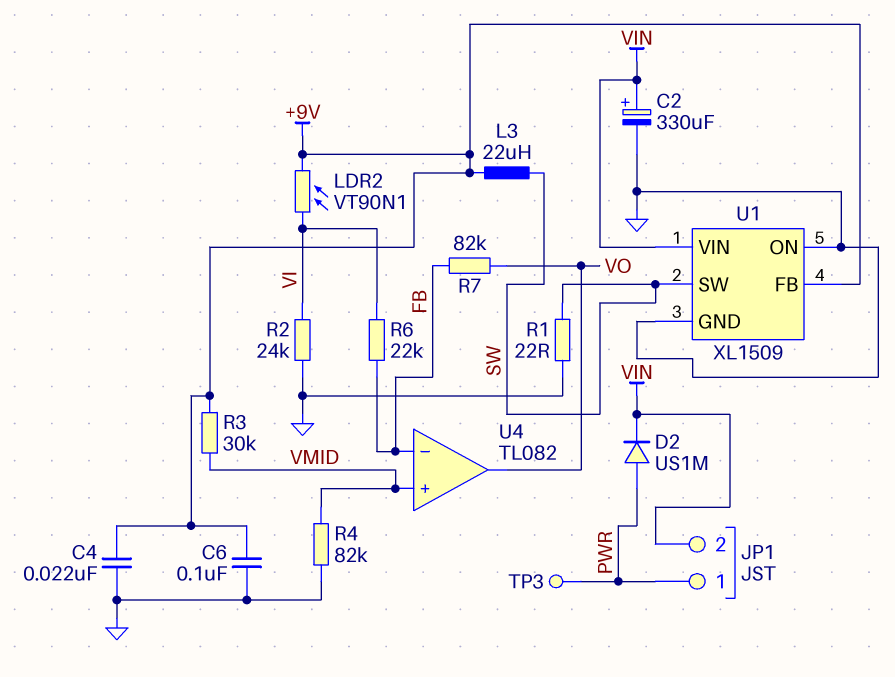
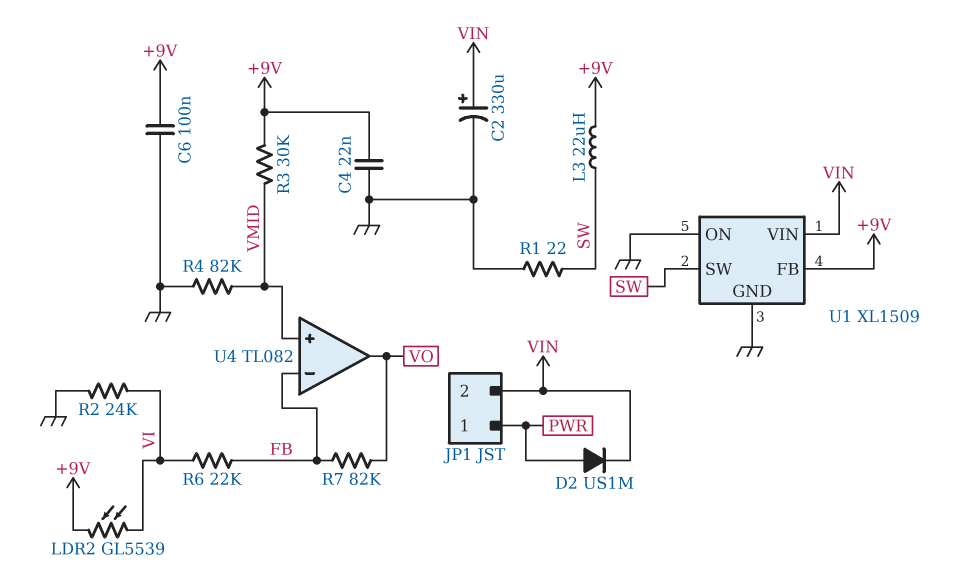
LDR2: VT90N1 (+9V, VI) -> GL5539 (+9V, VI)
TP3: test point (PWR) -> none

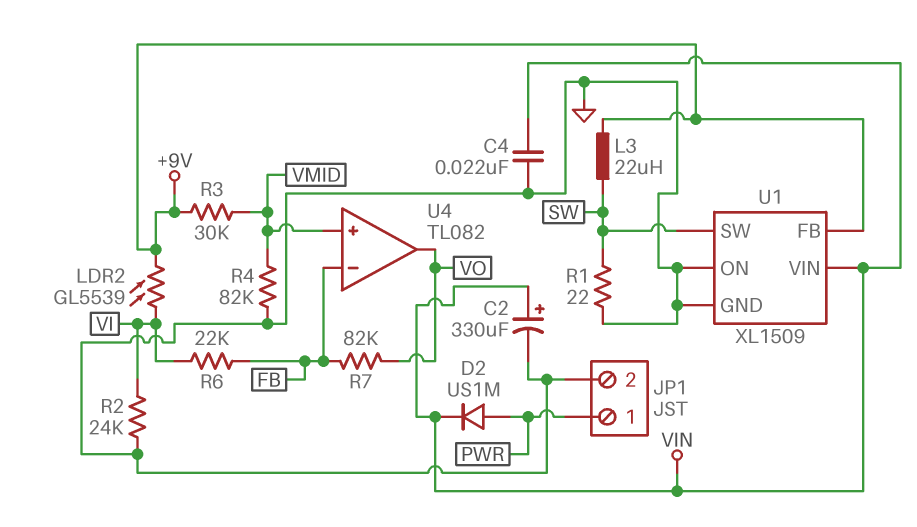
C4: 22nF (+9V, GND) -> 22nF (GND, VIN)
C6: 100nF (+9V, GND) -> none
JP1 pin 2: VIN -> GND

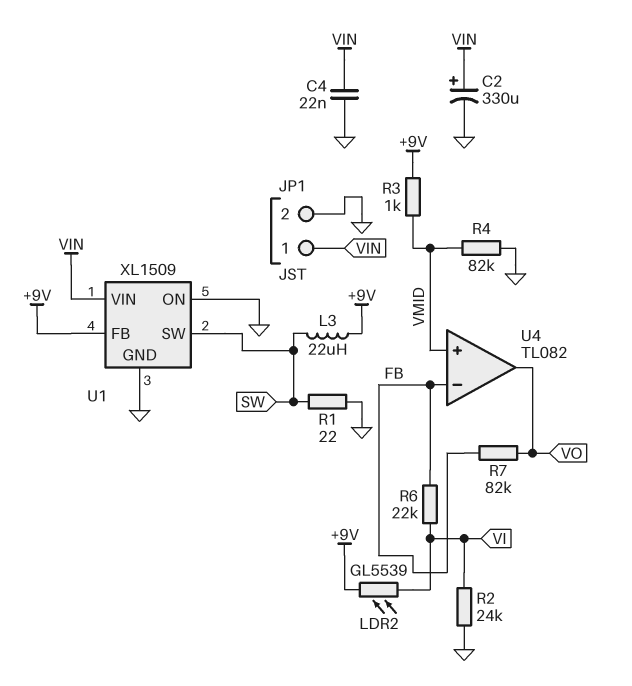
D2: diode US1M (A PWR, K VIN) -> none
JP1 pin 1: PWR -> VIN
R3: 30k (+9V, VMID) -> 1k (+9V, VMID)

